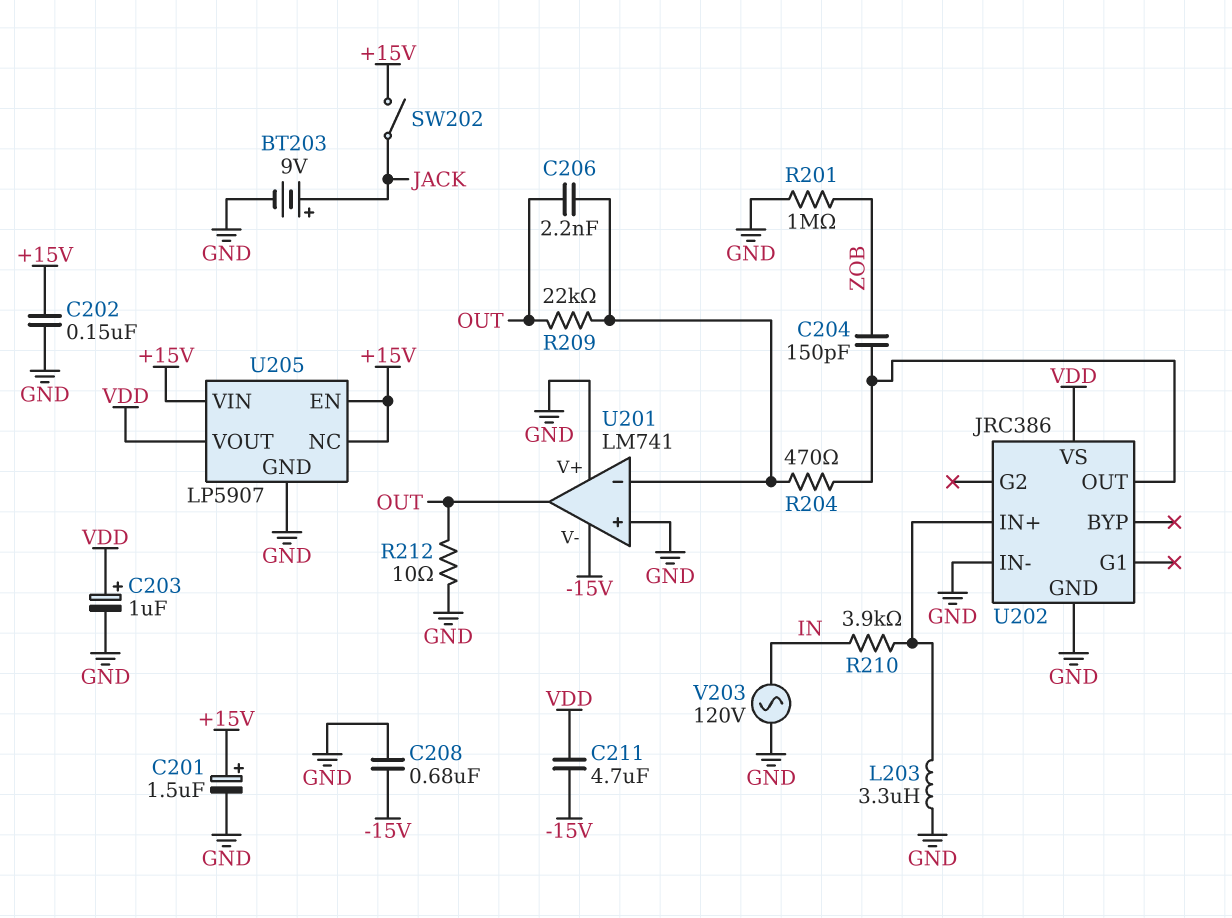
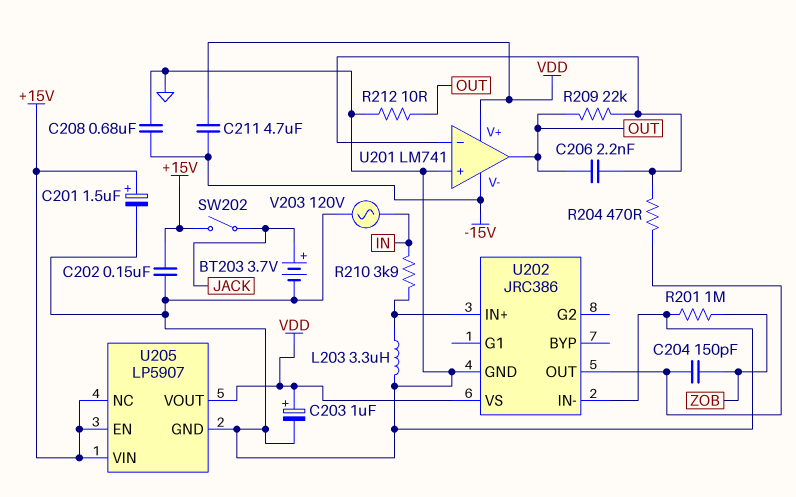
BT203: 9V (plus JACK, minus GND) -> 3.7V (plus JACK, minus GND)
U201 pin V+: GND -> VDD

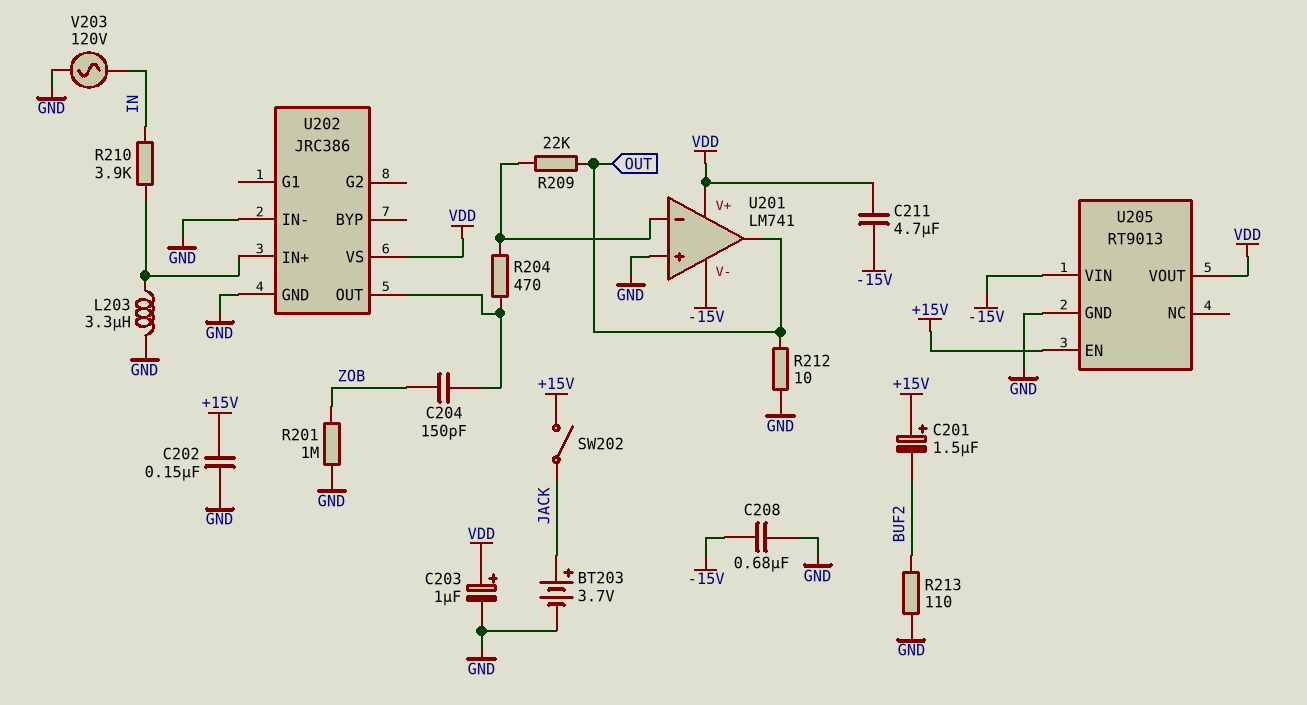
C201: 1.5uF (plus +15V, minus GND) -> 1.5uF (plus +15V, minus BUF2)
C206: 2.2nF (OUT, U201/in-) -> none
R213: none -> 110 (BUF2, GND)
U205: LP5907 -> RT9013
U205 pin NC: +15V -> none
U205 pin VIN: +15V -> -15V

